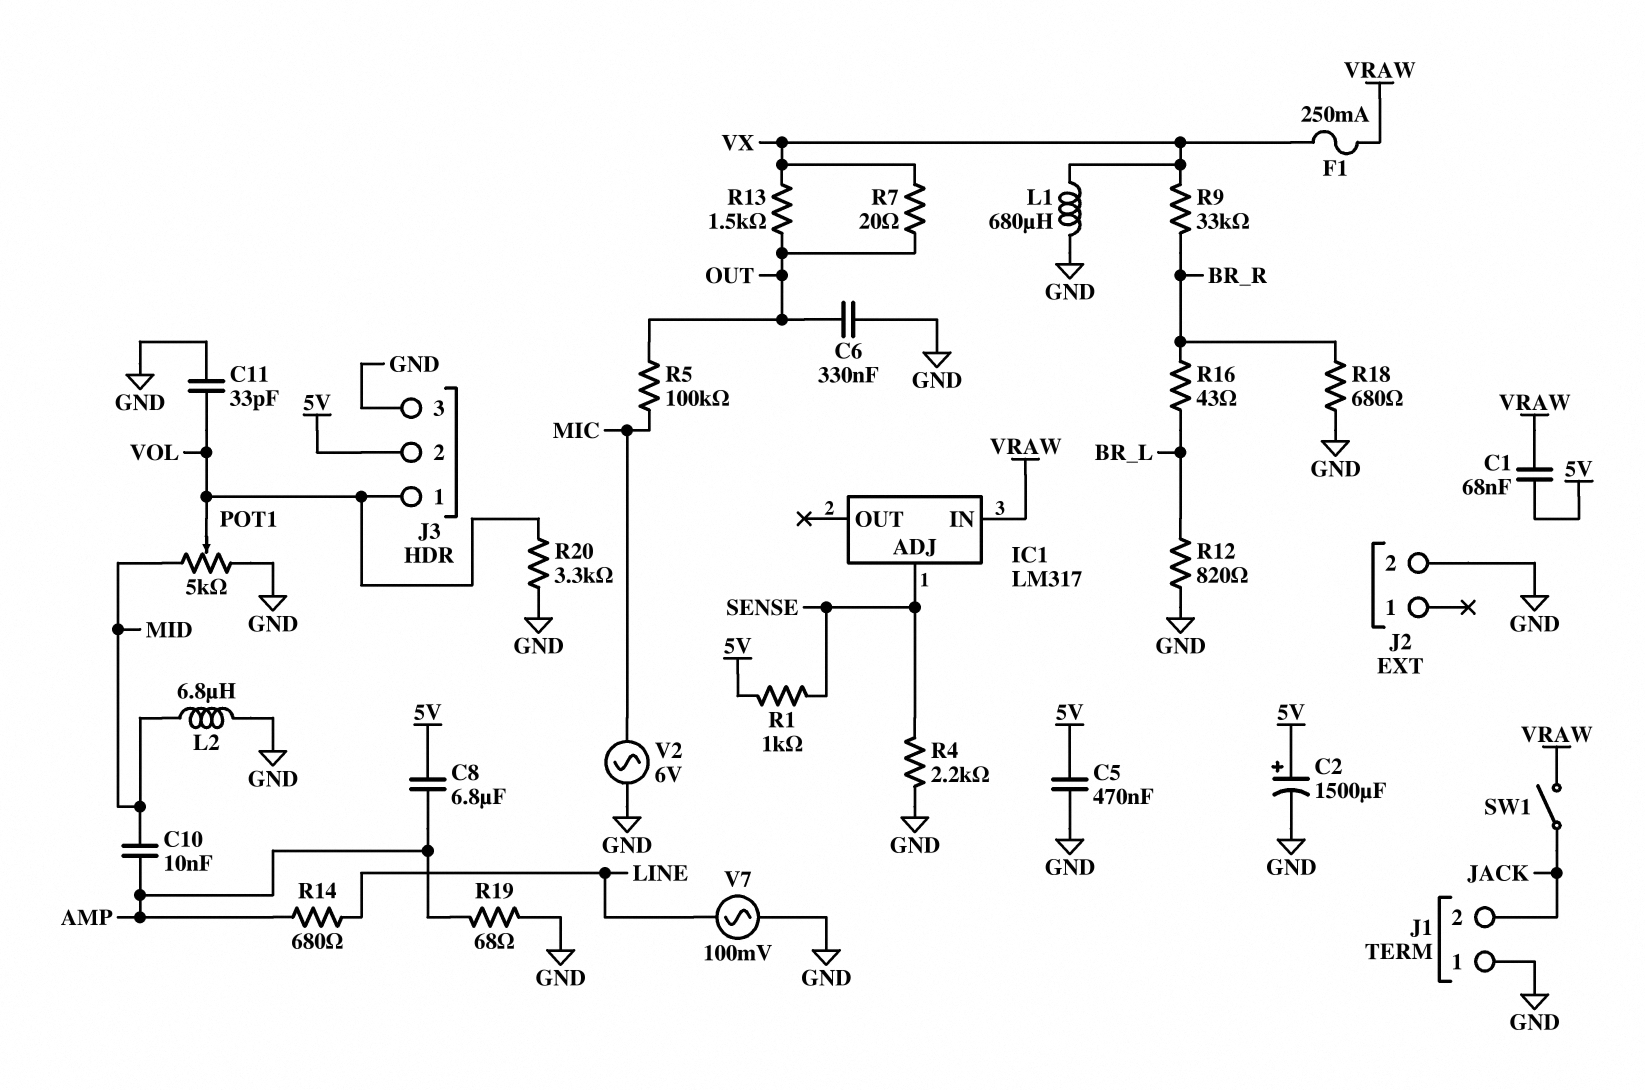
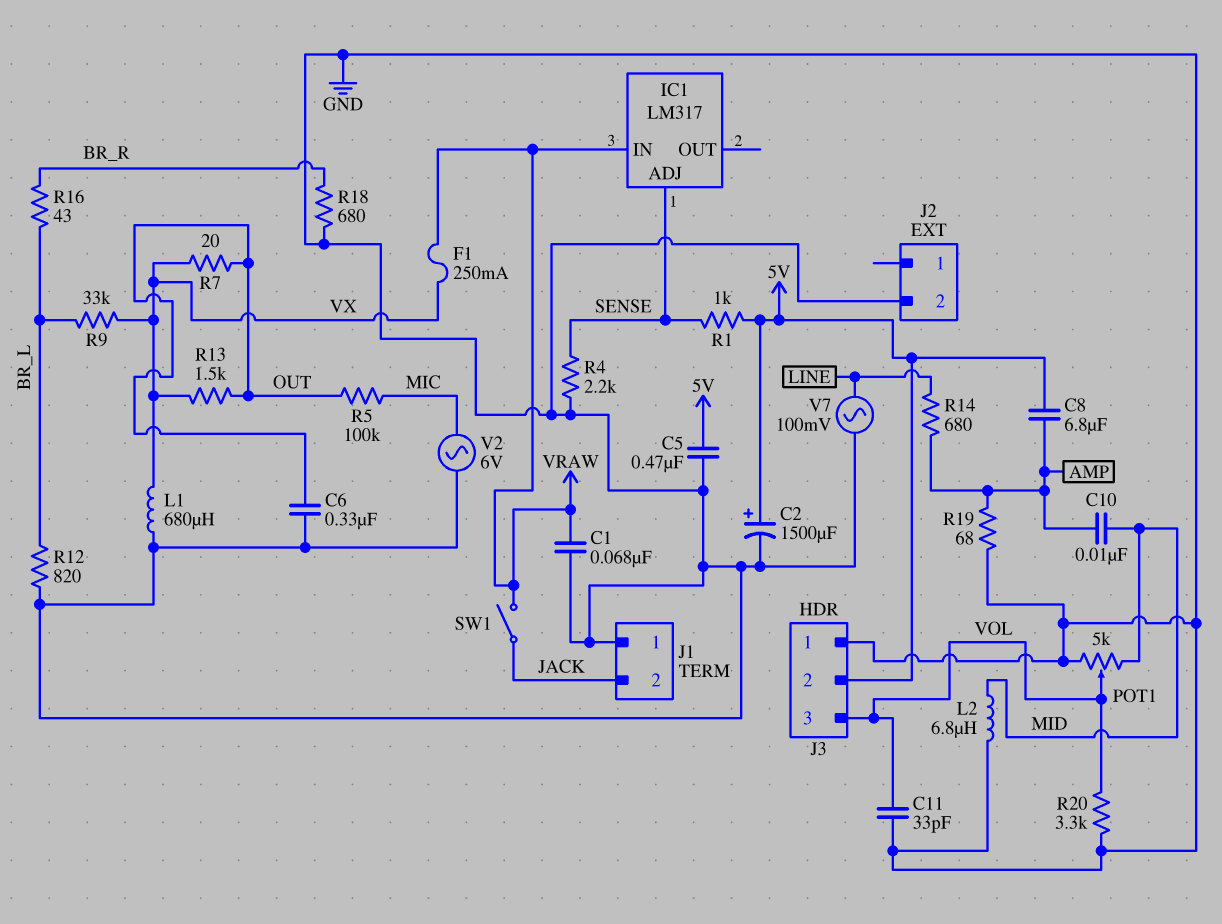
C1: 68nF (5V, VRAW) -> 68nF (GND, VRAW)
J3 pin 1: VOL -> GND
J3 pin 3: GND -> VOL
R9: 33k (BR_R, VX) -> 33k (BR_L, VX)

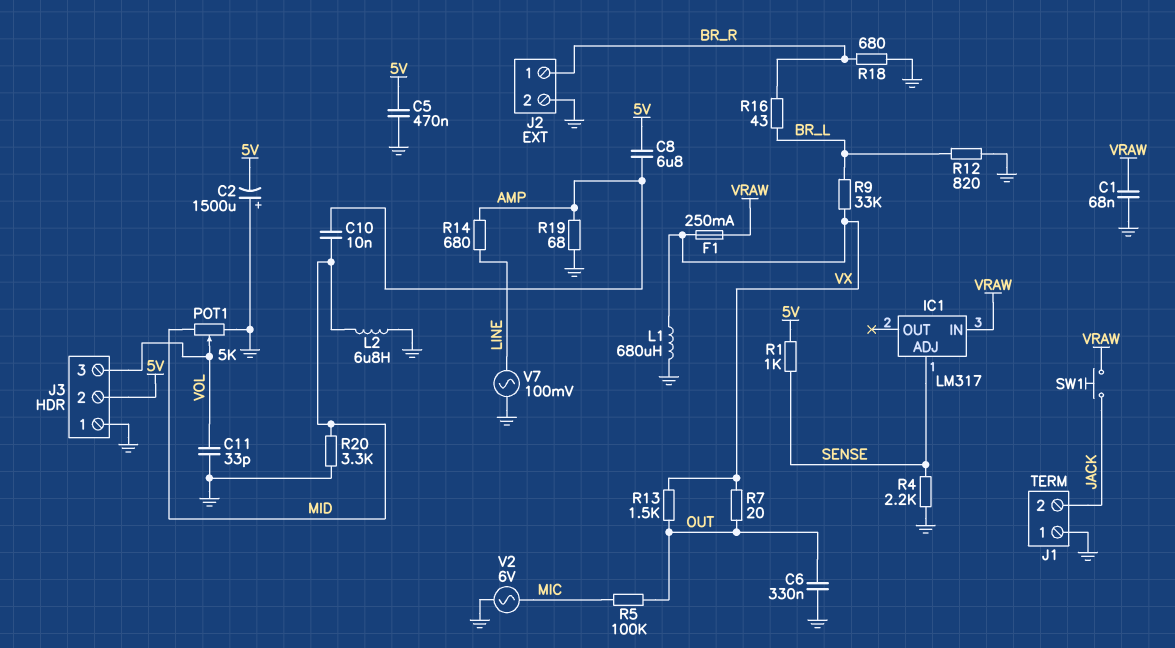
C2: 1500uF (plus 5V, minus GND) -> 1500uF (plus GND, minus 5V)
J2 pin 1: none -> BR_R
R20: 3.3k (GND, VOL) -> 3.3k (GND, MID)
SW1: switch (JACK, VRAW) -> button (JACK, VRAW)

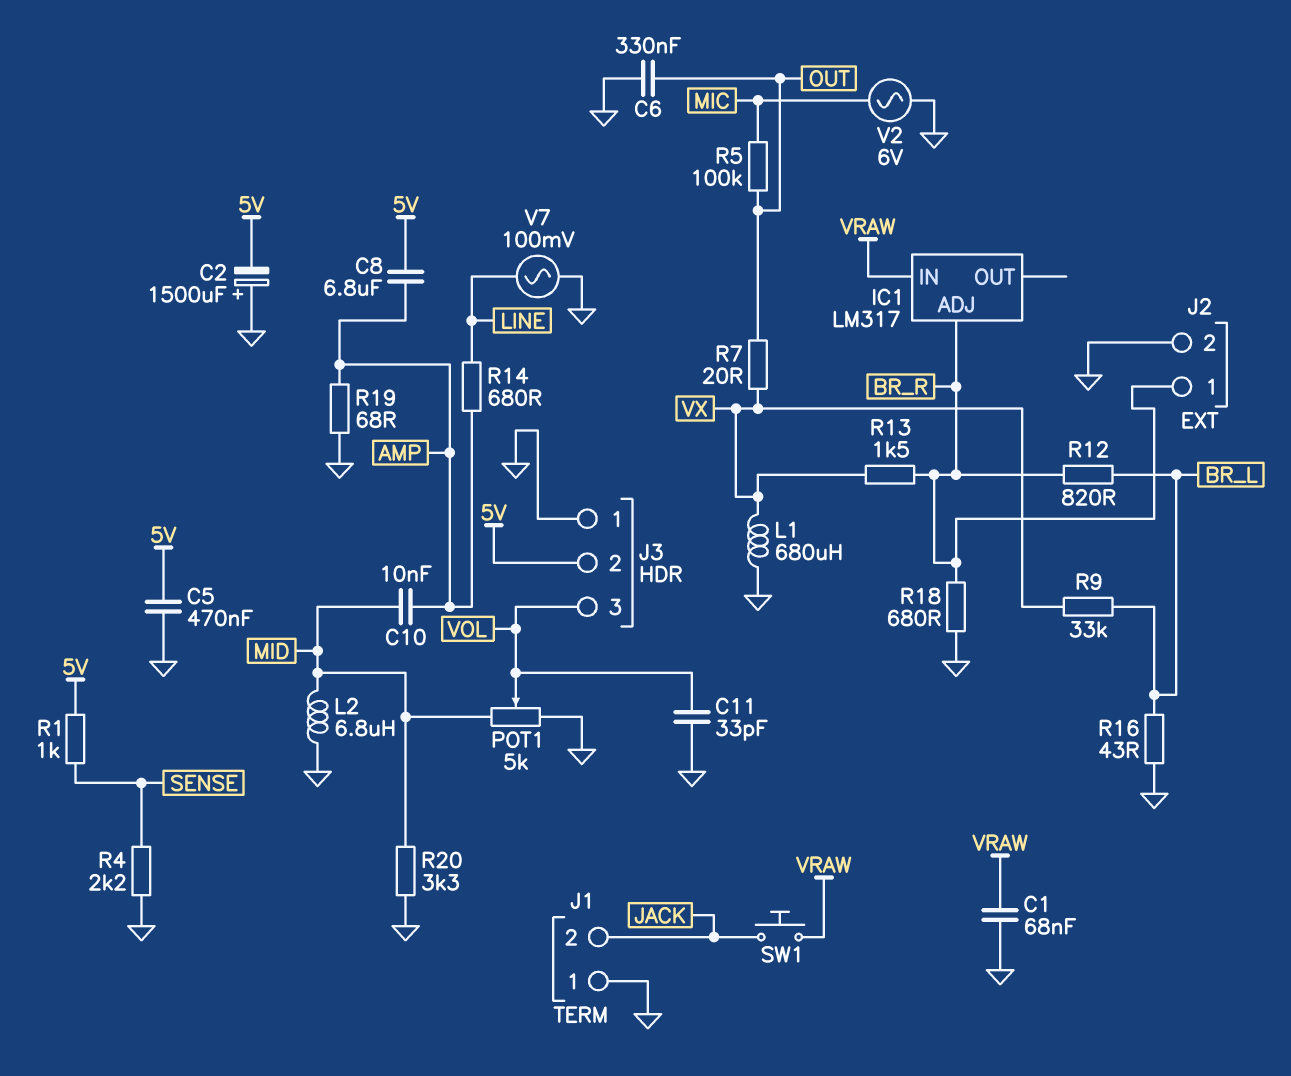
F1: 250mA (VRAW, VX) -> none
IC1 pin ADJ: SENSE -> BR_R
R12: 820 (BR_L, GND) -> 820 (BR_L, BR_R)
R13: 1.5k (OUT, VX) -> 1.5k (BR_R, VX)
R16: 43 (BR_L, BR_R) -> 43 (BR_L, GND)

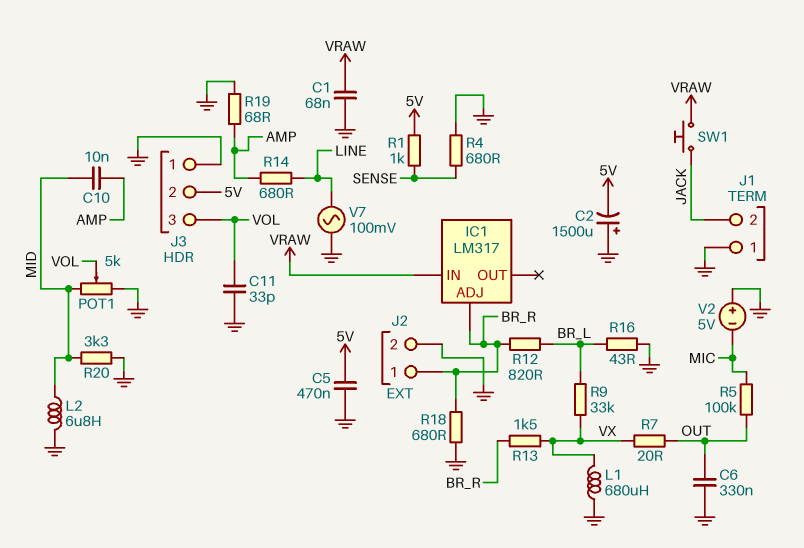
C8: 6.8uF (5V, AMP) -> none
R4: 2.2k (GND, SENSE) -> 680 (GND, SENSE)
V2: AC 6V (GND, MIC) -> 5V (plus GND, minus MIC)

